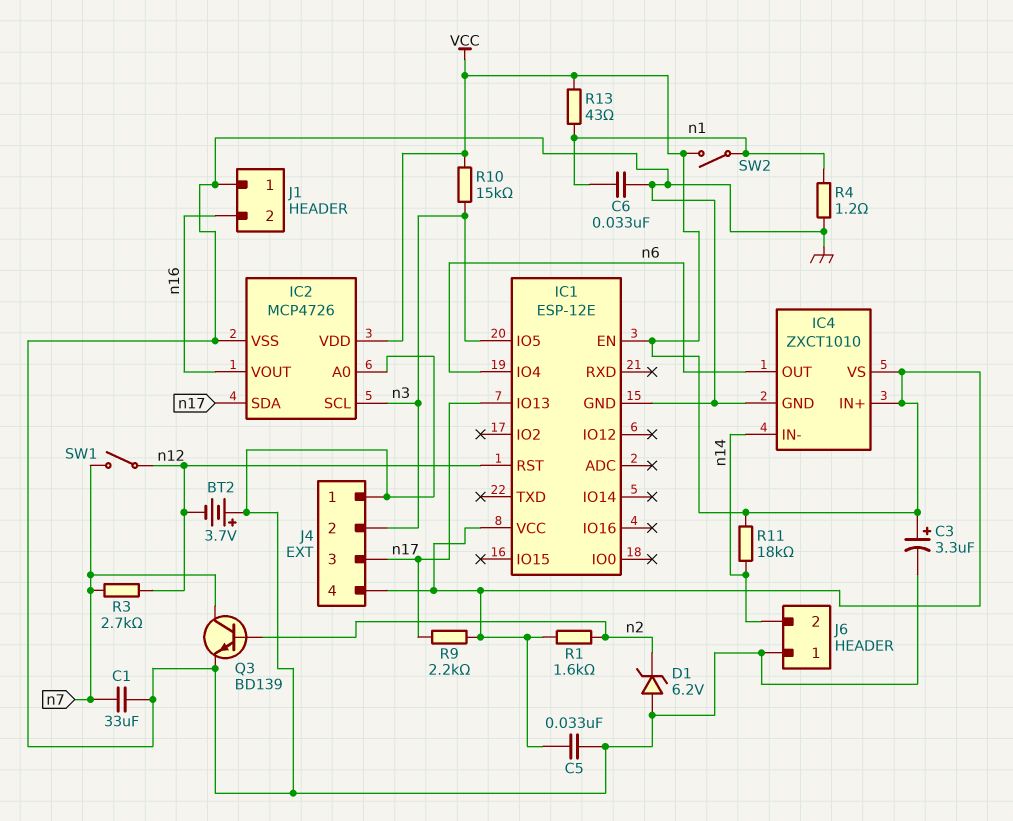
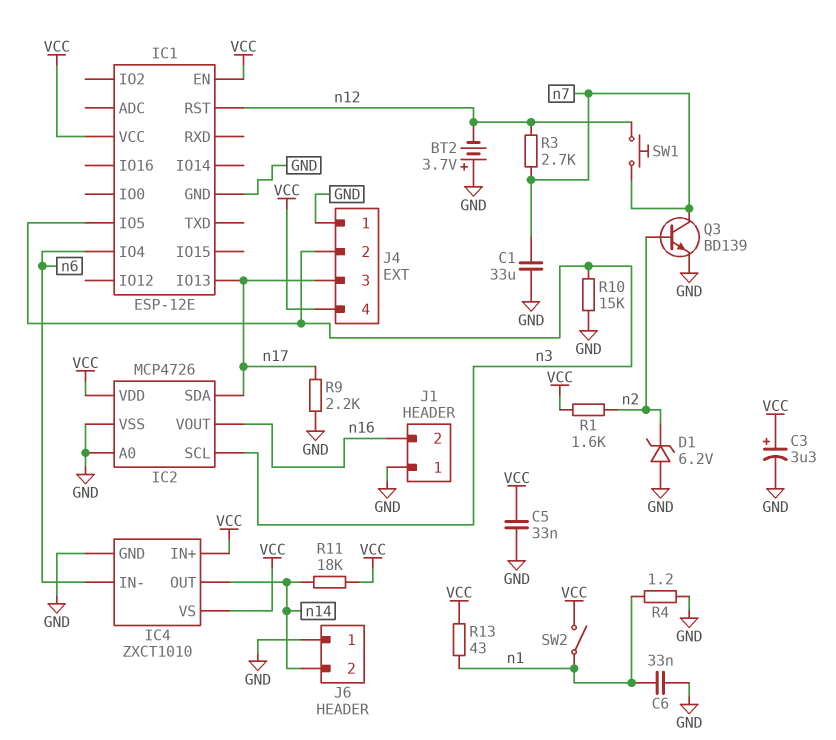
IC4 pin IN-: n14 -> n6
IC4 pin OUT: n6 -> n14
R9: 2.2k (VCC, n17) -> 2.2k (GND, n17)
R10: 15k (VCC, n3) -> 15k (GND, n3)
SW1: switch (n7, n12) -> button (n7, n12)

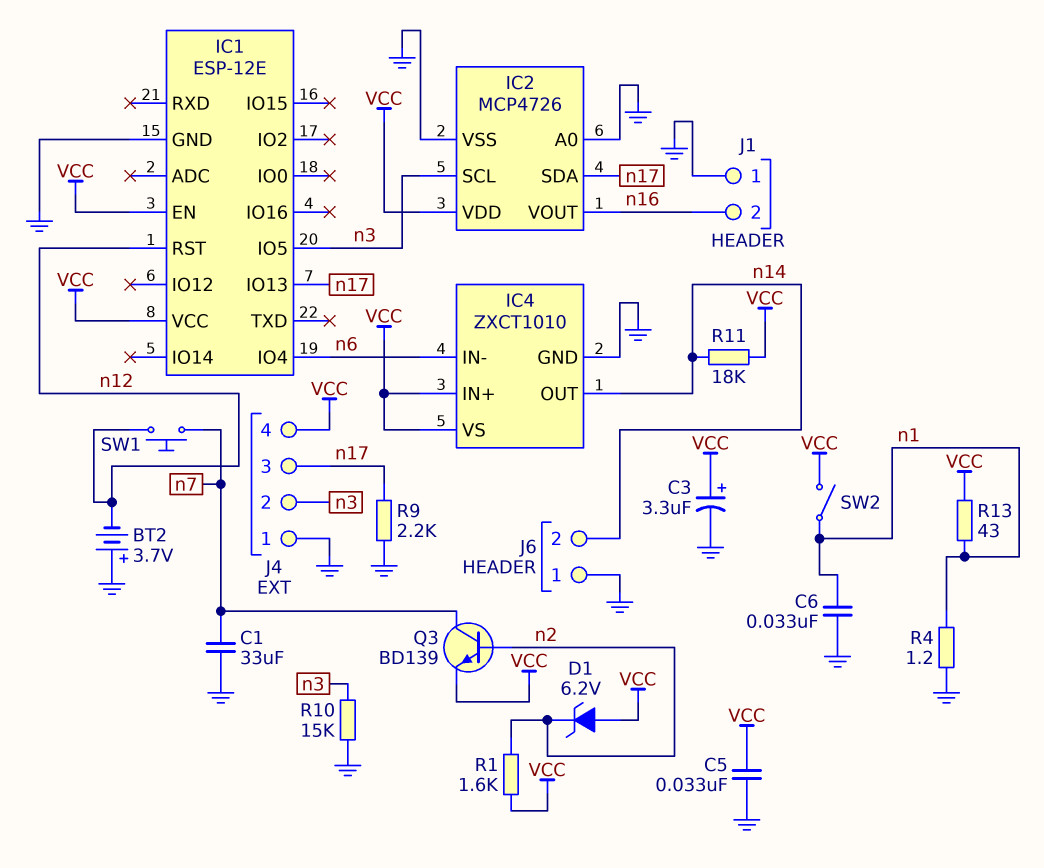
D1: zener 6.2V (A GND, K n2) -> zener 6.2V (A VCC, K n2)
Q3: NPN BD139 (B n2, C n7, E GND) -> NPN BD139 (B n2, C n7, E VCC)
R3: 2.7k (n7, n12) -> none

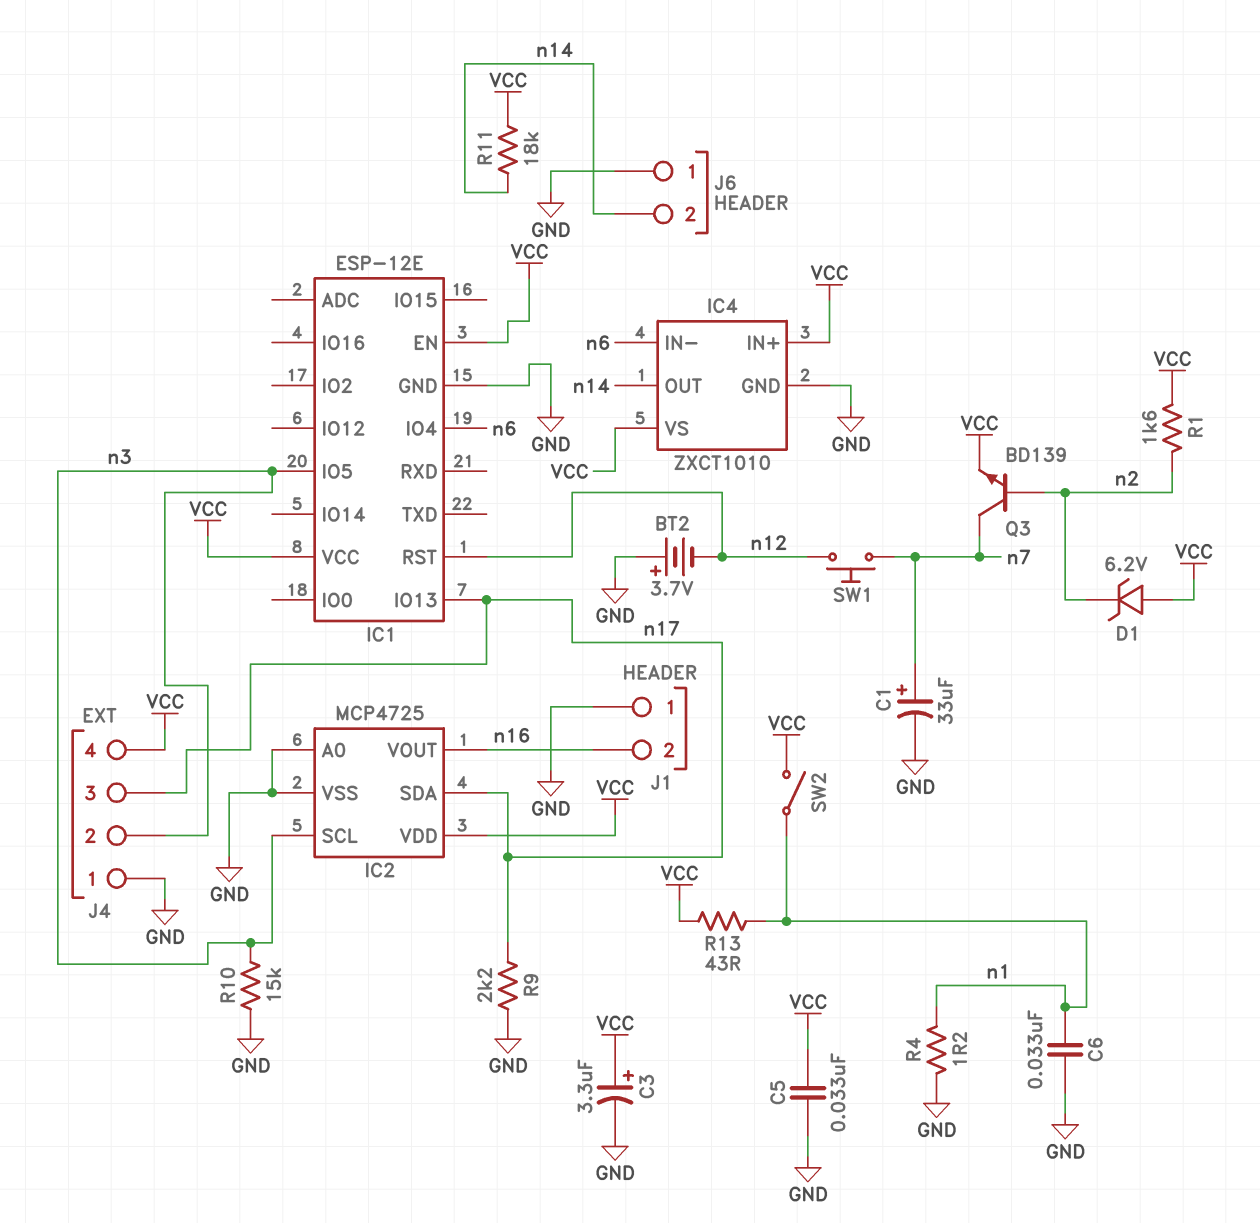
C1: 33uF (GND, n7) -> 33uF (plus n7, minus GND)
IC2: MCP4726 -> MCP4725

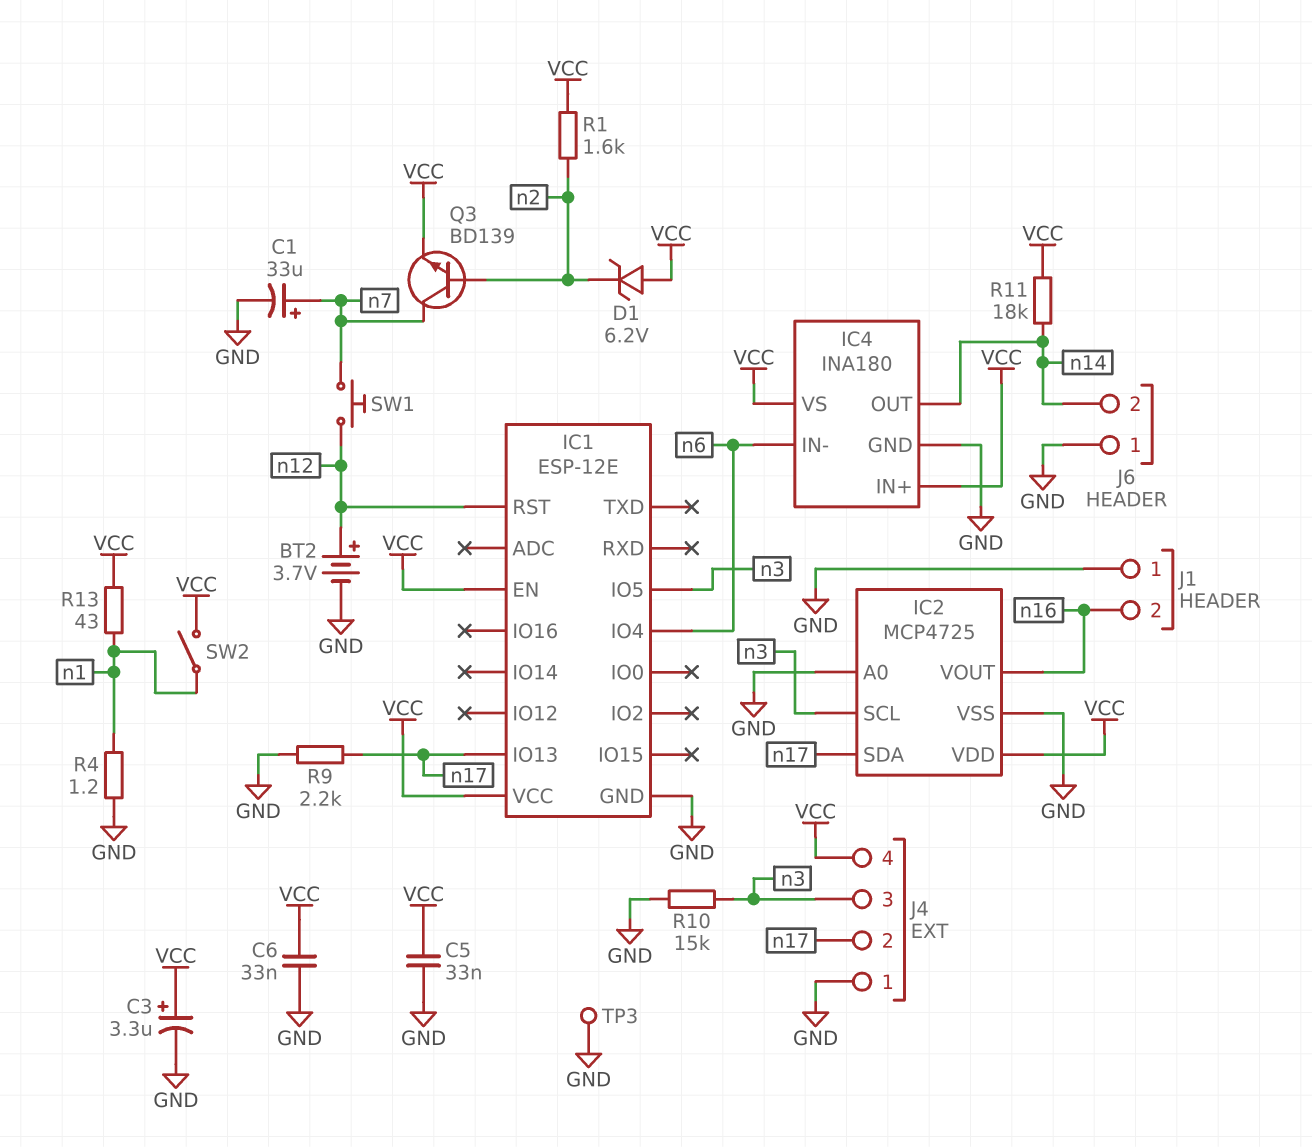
BT2: 3.7V (plus GND, minus n12) -> 3.7V (plus n12, minus GND)
C6: 33nF (GND, n1) -> 33nF (GND, VCC)
IC4: ZXCT1010 -> INA180
J4 pin 2: n3 -> n17
J4 pin 3: n17 -> n3
TP3: none -> test point (GND)

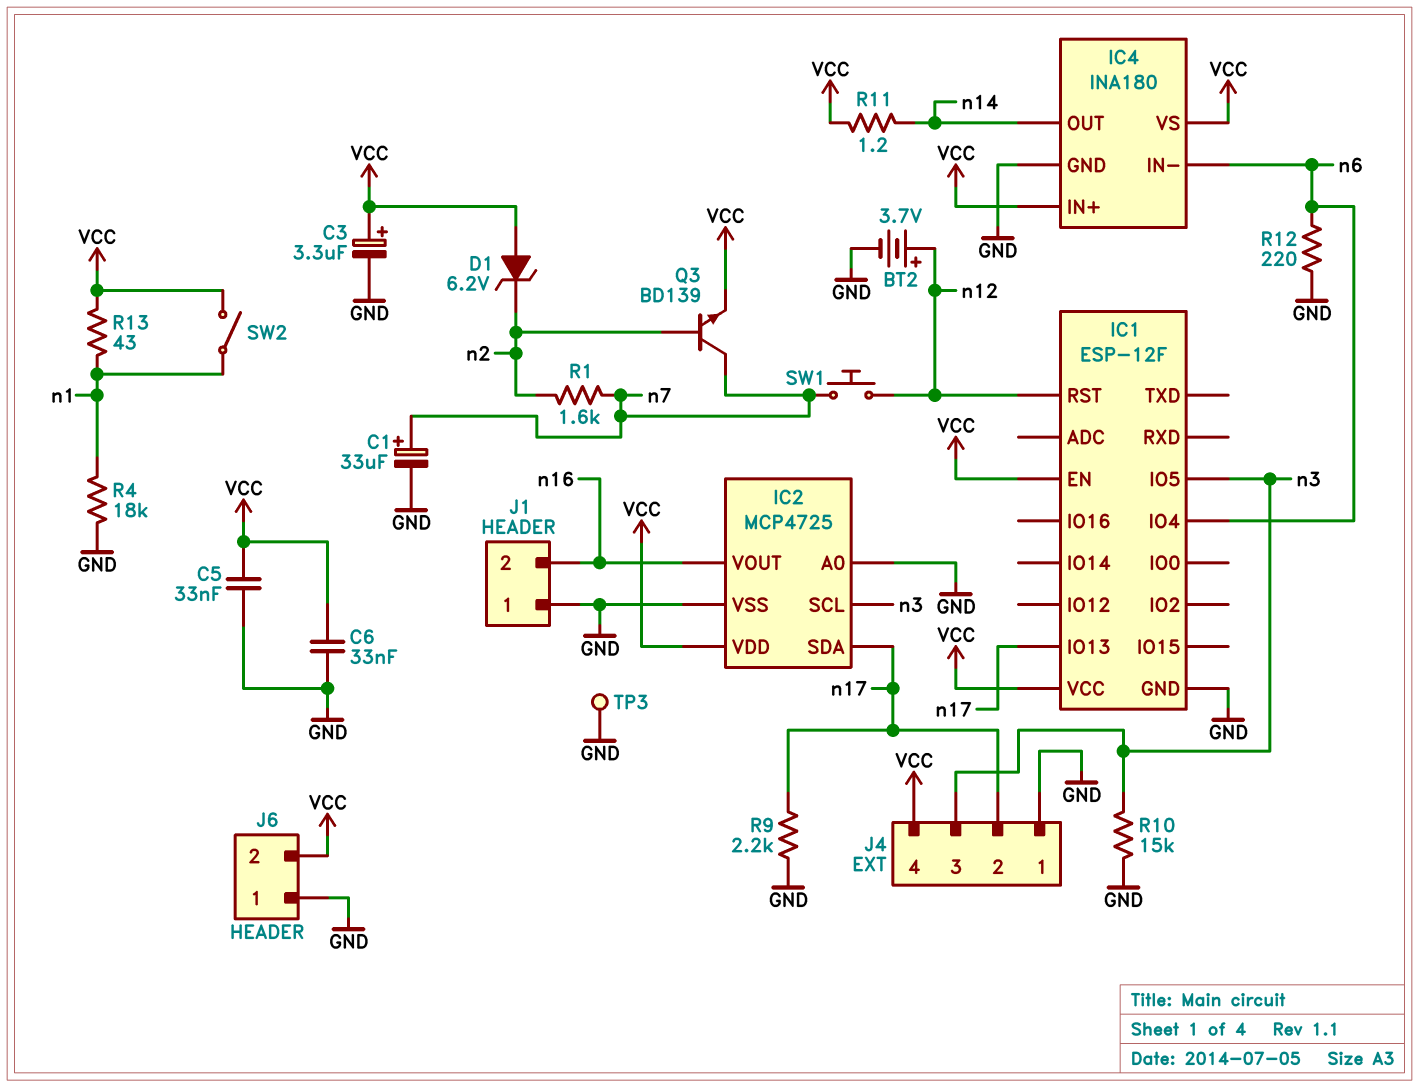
IC1: ESP-12E -> ESP-12F
J6 pin 2: n14 -> VCC
R1: 1.6k (VCC, n2) -> 1.6k (n2, n7)
R4: 1.2 (GND, n1) -> 18k (GND, n1)
R11: 18k (VCC, n14) -> 1.2 (VCC, n14)
R12: none -> 220 (GND, n6)

